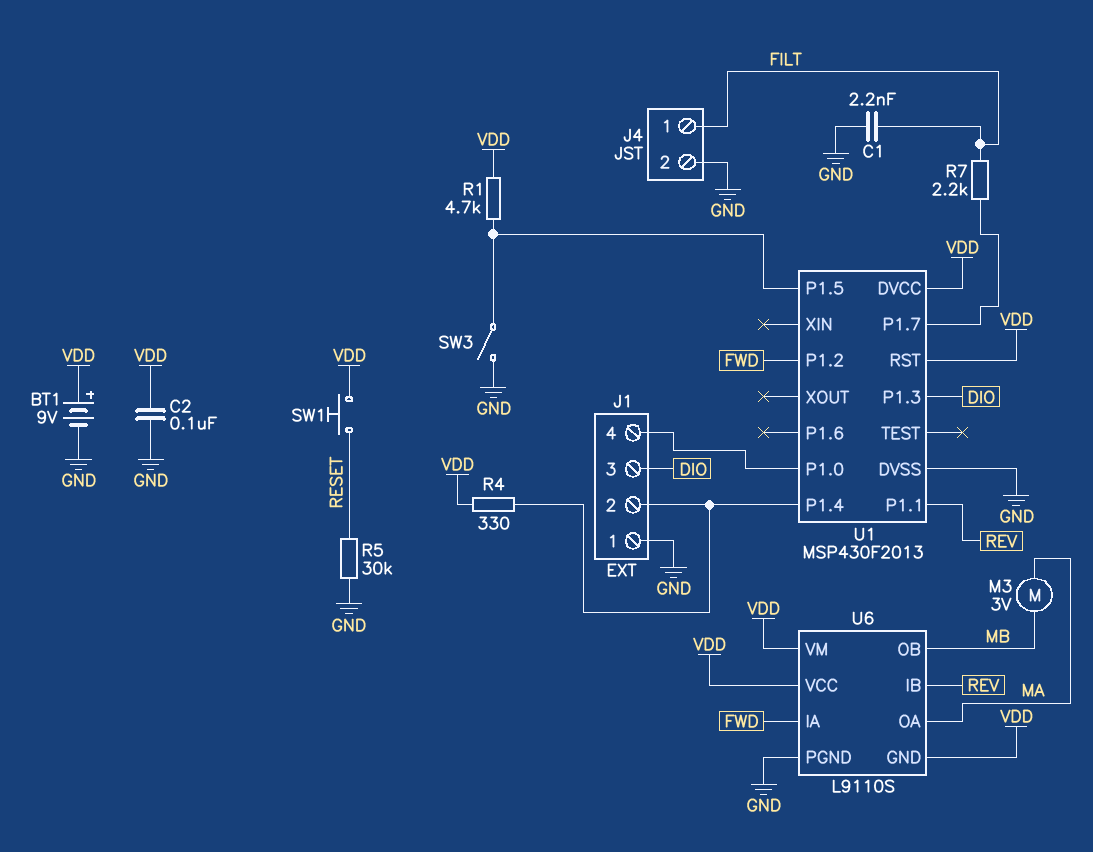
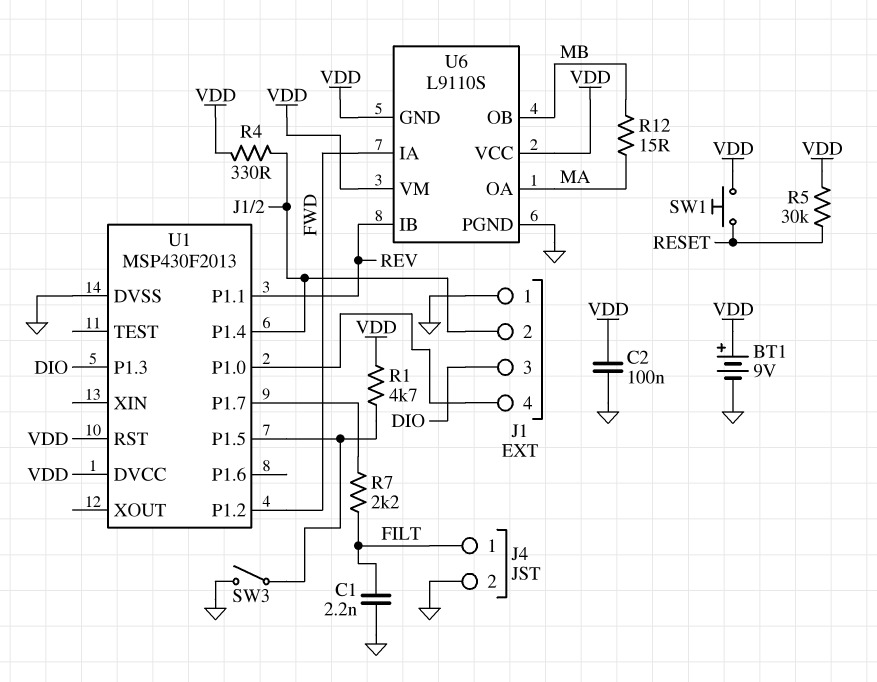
M3: motor 3V (MA, MB) -> none
R5: 30k (GND, RESET) -> 30k (RESET, VDD)
R12: none -> 15 (MA, MB)

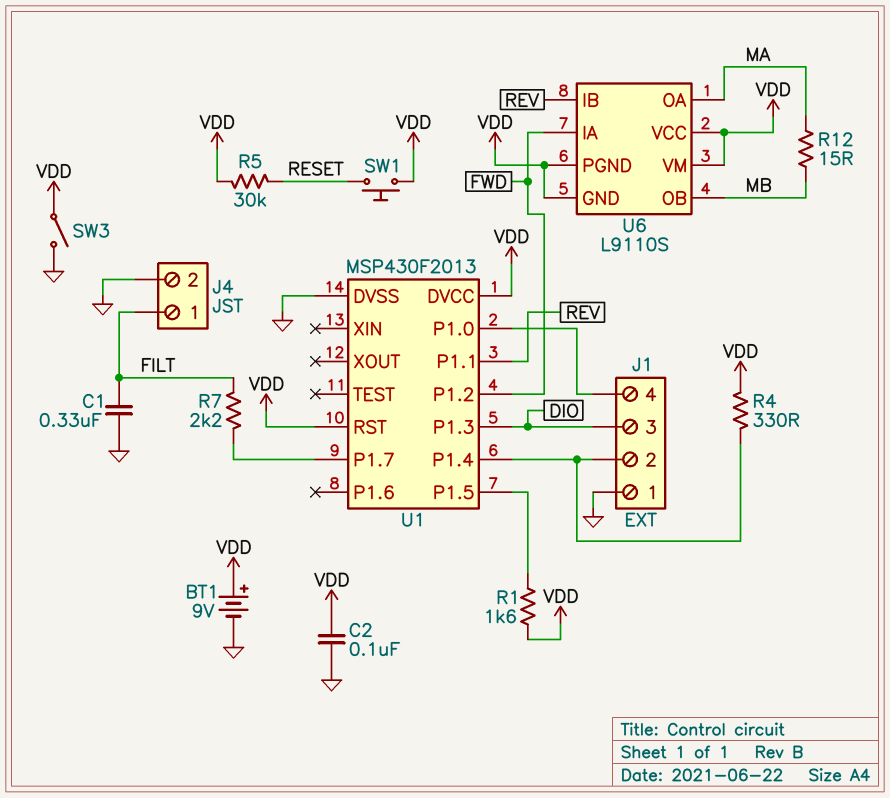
C1: 2.2nF (FILT, GND) -> 330nF (FILT, GND)
R1: 4.7k (U1/P1.5, VDD) -> 1.6k (U1/P1.5, VDD)
SW3: switch (GND, U1/P1.5) -> switch (GND, VDD)
U6 pin PGND: GND -> VDD

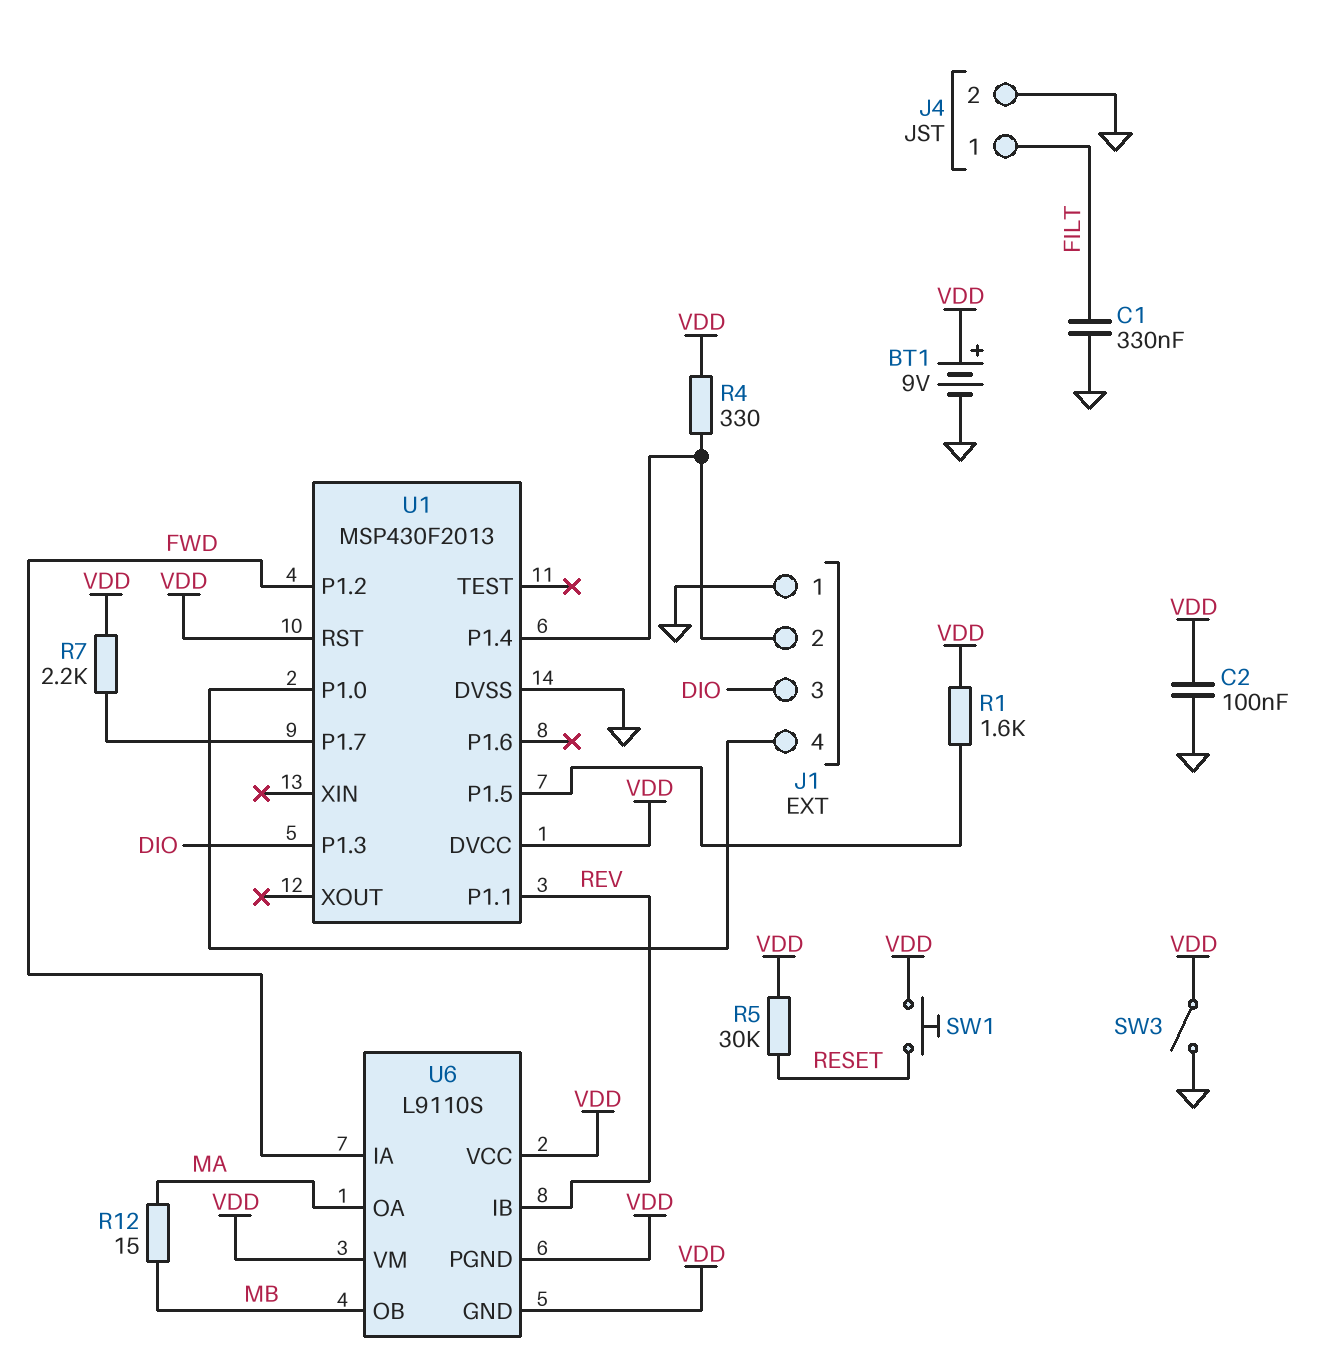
R7: 2.2k (FILT, U1/P1.7) -> 2.2k (U1/P1.7, VDD)

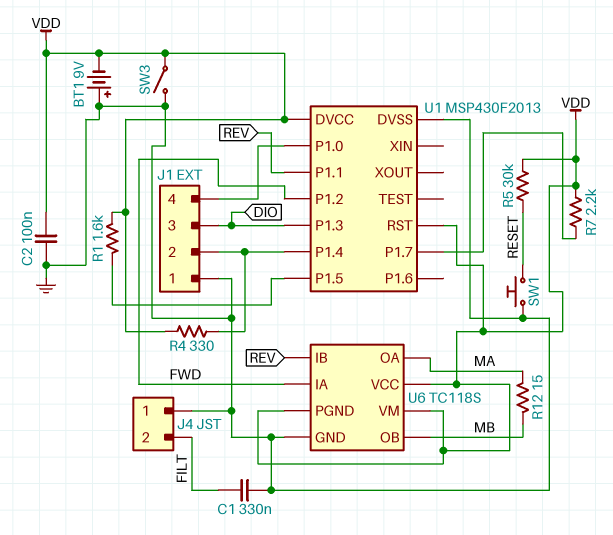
BT1: 9V (plus VDD, minus GND) -> 9V (plus GND, minus VDD)
J4 pin 1: FILT -> GND
J4 pin 2: GND -> FILT
SW1: button (RESET, VDD) -> button (GND, RESET)
U6: L9110S -> TC118S
U6 pin GND: VDD -> GND

